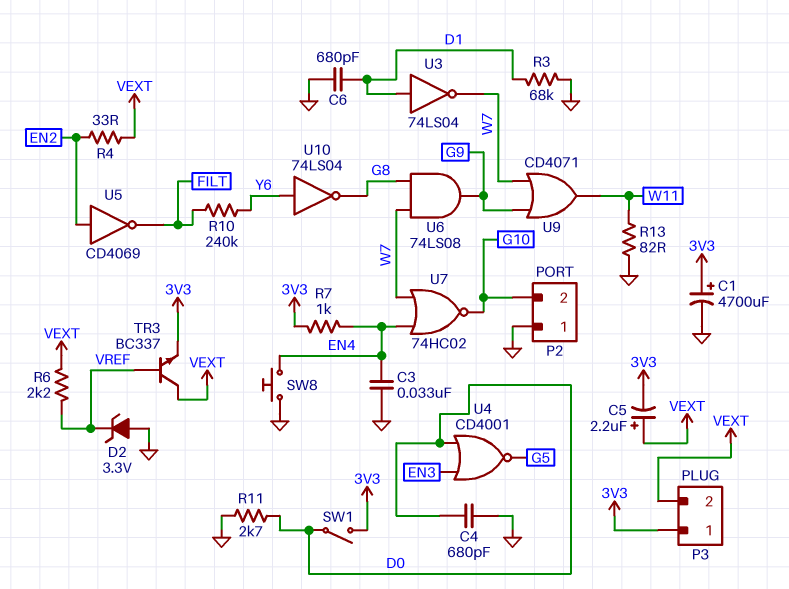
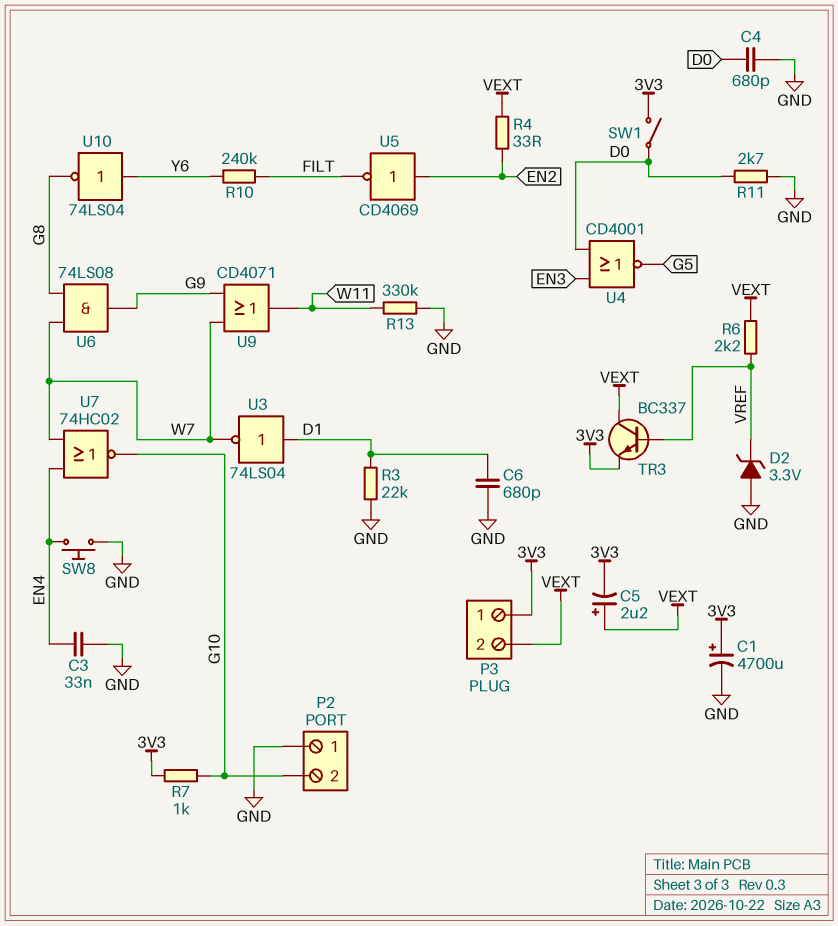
R3: 68k (D1, GND) -> 22k (D1, GND)
R7: 1k (3V3, EN4) -> 1k (3V3, G10)
R13: 82 (GND, W11) -> 330k (GND, W11)

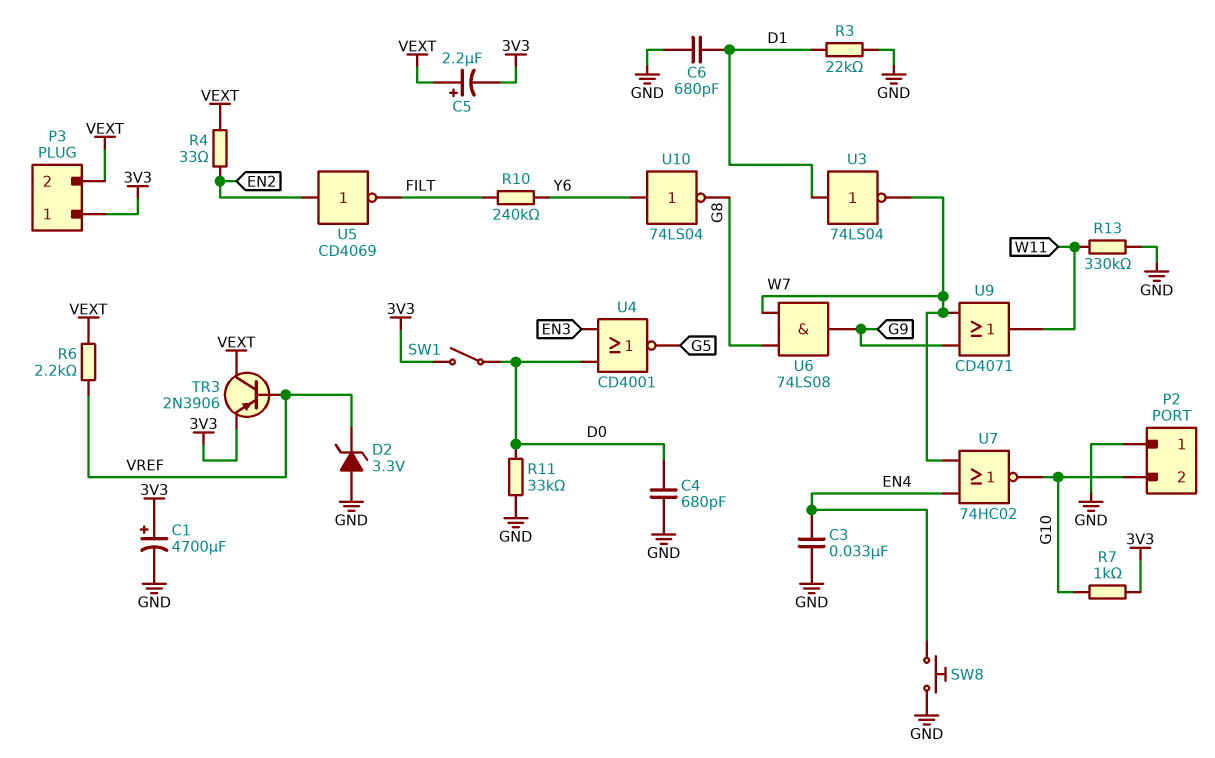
R11: 2.7k (D0, GND) -> 33k (D0, GND)
TR3: NPN BC337 (B VREF, C VEXT, E 3V3) -> PNP 2N3906 (B VREF, C VEXT, E 3V3)

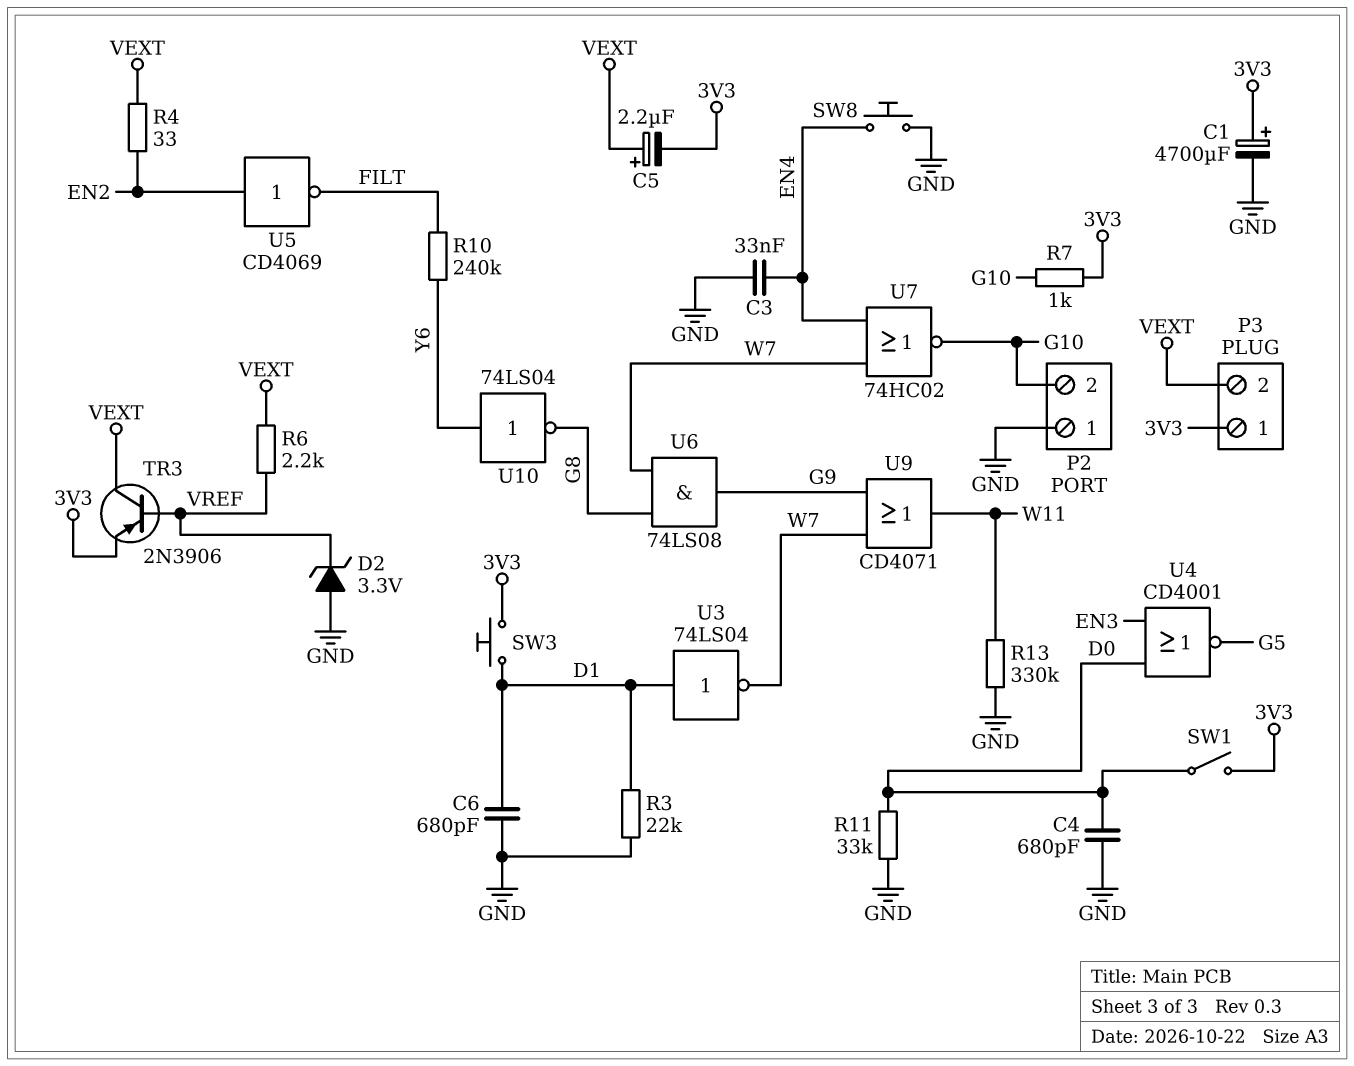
SW3: none -> button (3V3, D1)

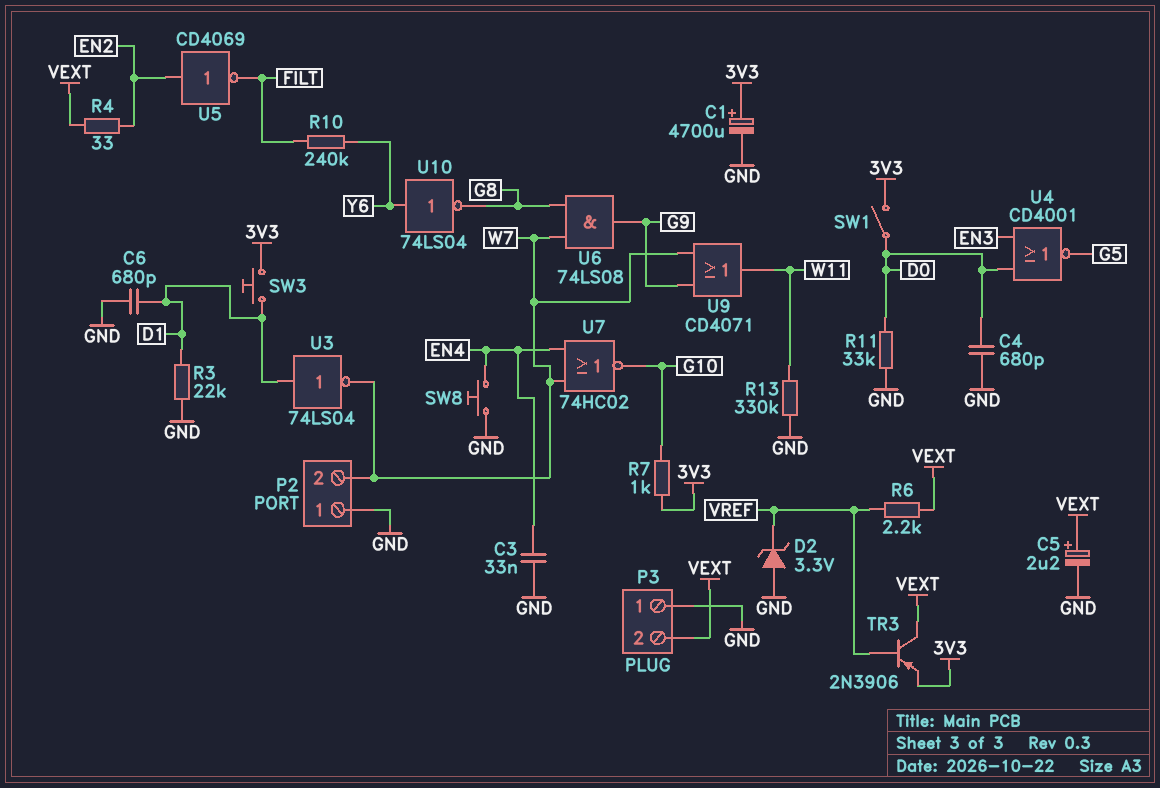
C5: 2.2uF (plus VEXT, minus 3V3) -> 2.2uF (plus VEXT, minus GND)
P2 pin 2: G10 -> W7
P3 pin 1: 3V3 -> GND

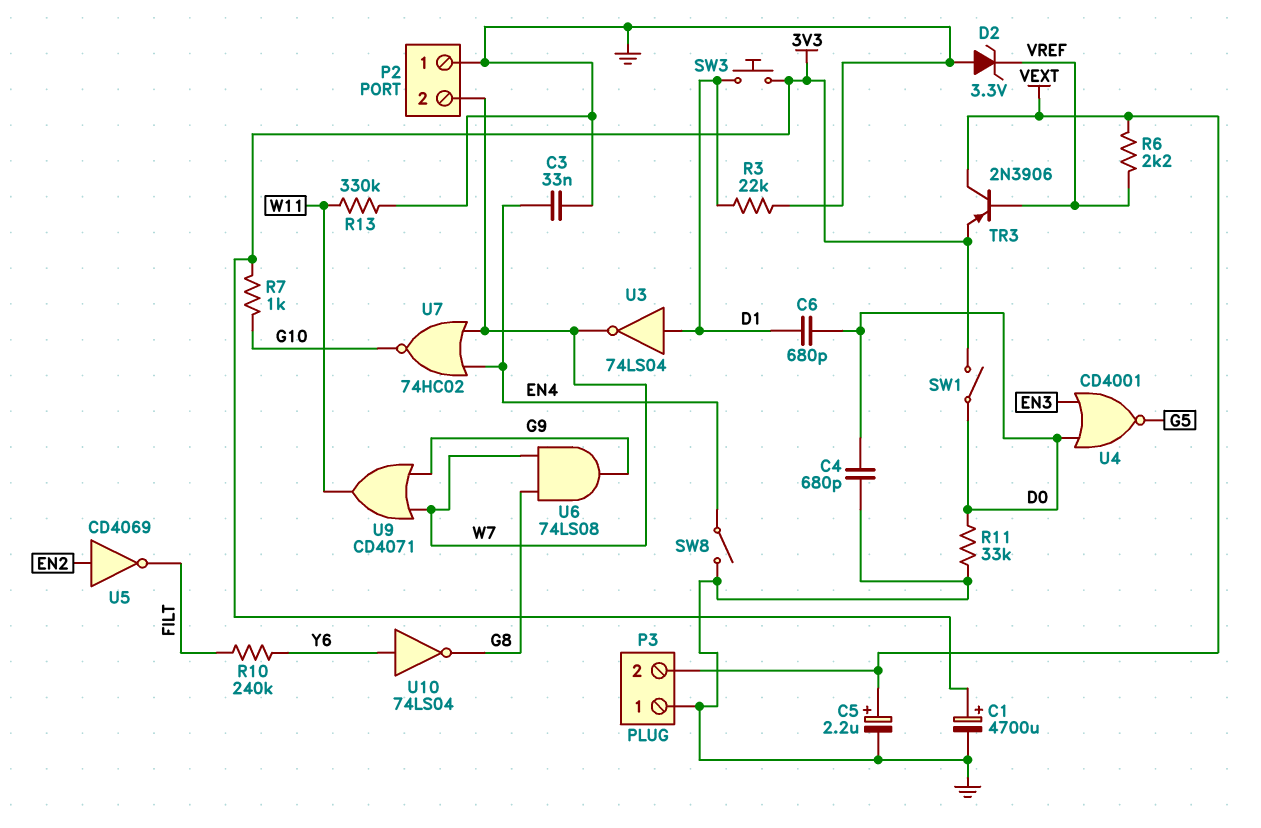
C6: 680pF (D1, GND) -> 680pF (D0, D1)
R4: 33 (EN2, VEXT) -> none
SW8: button (EN4, GND) -> switch (EN4, GND)

